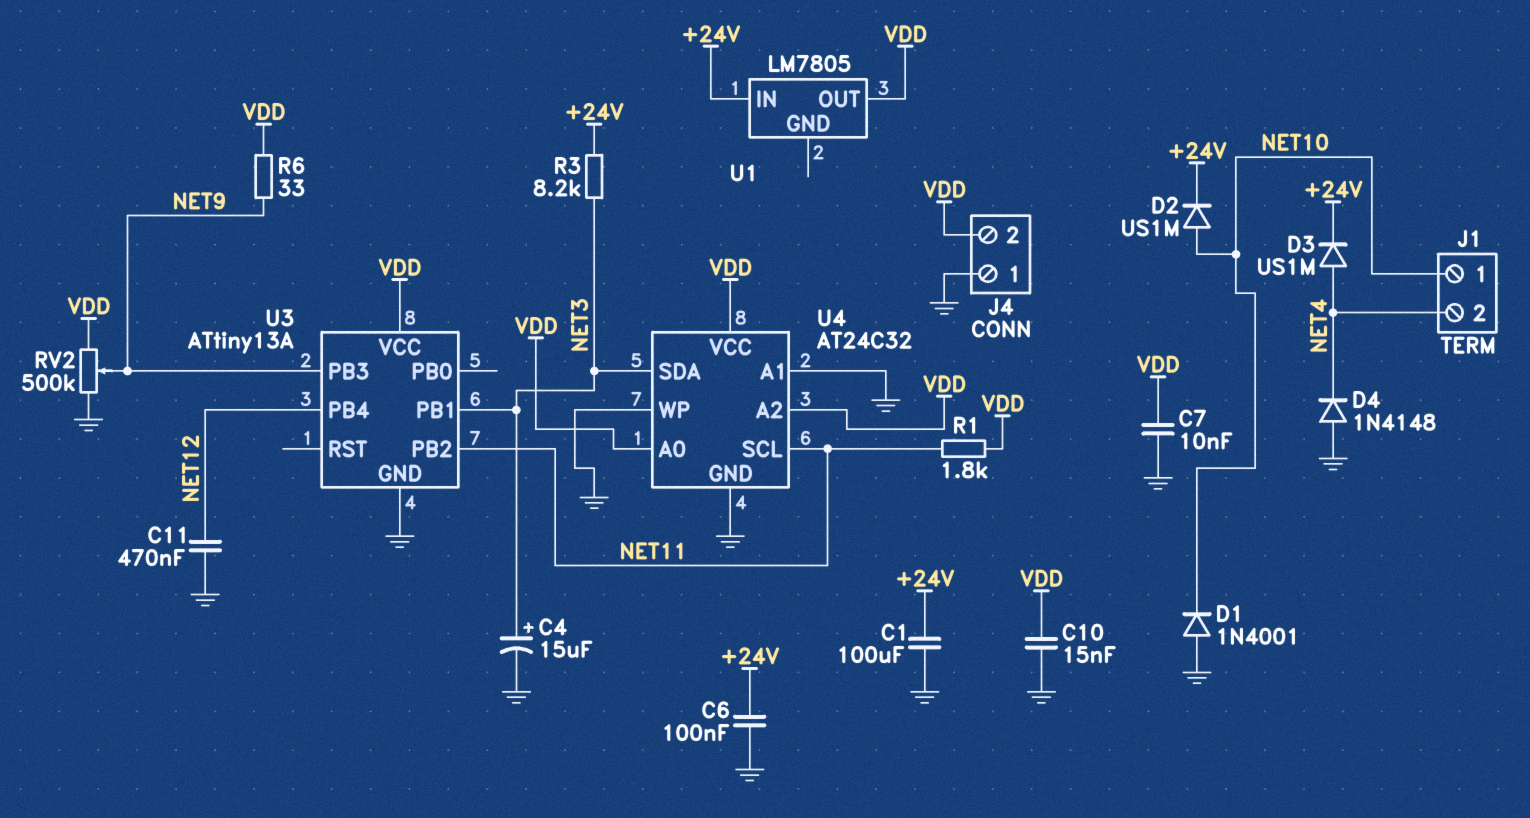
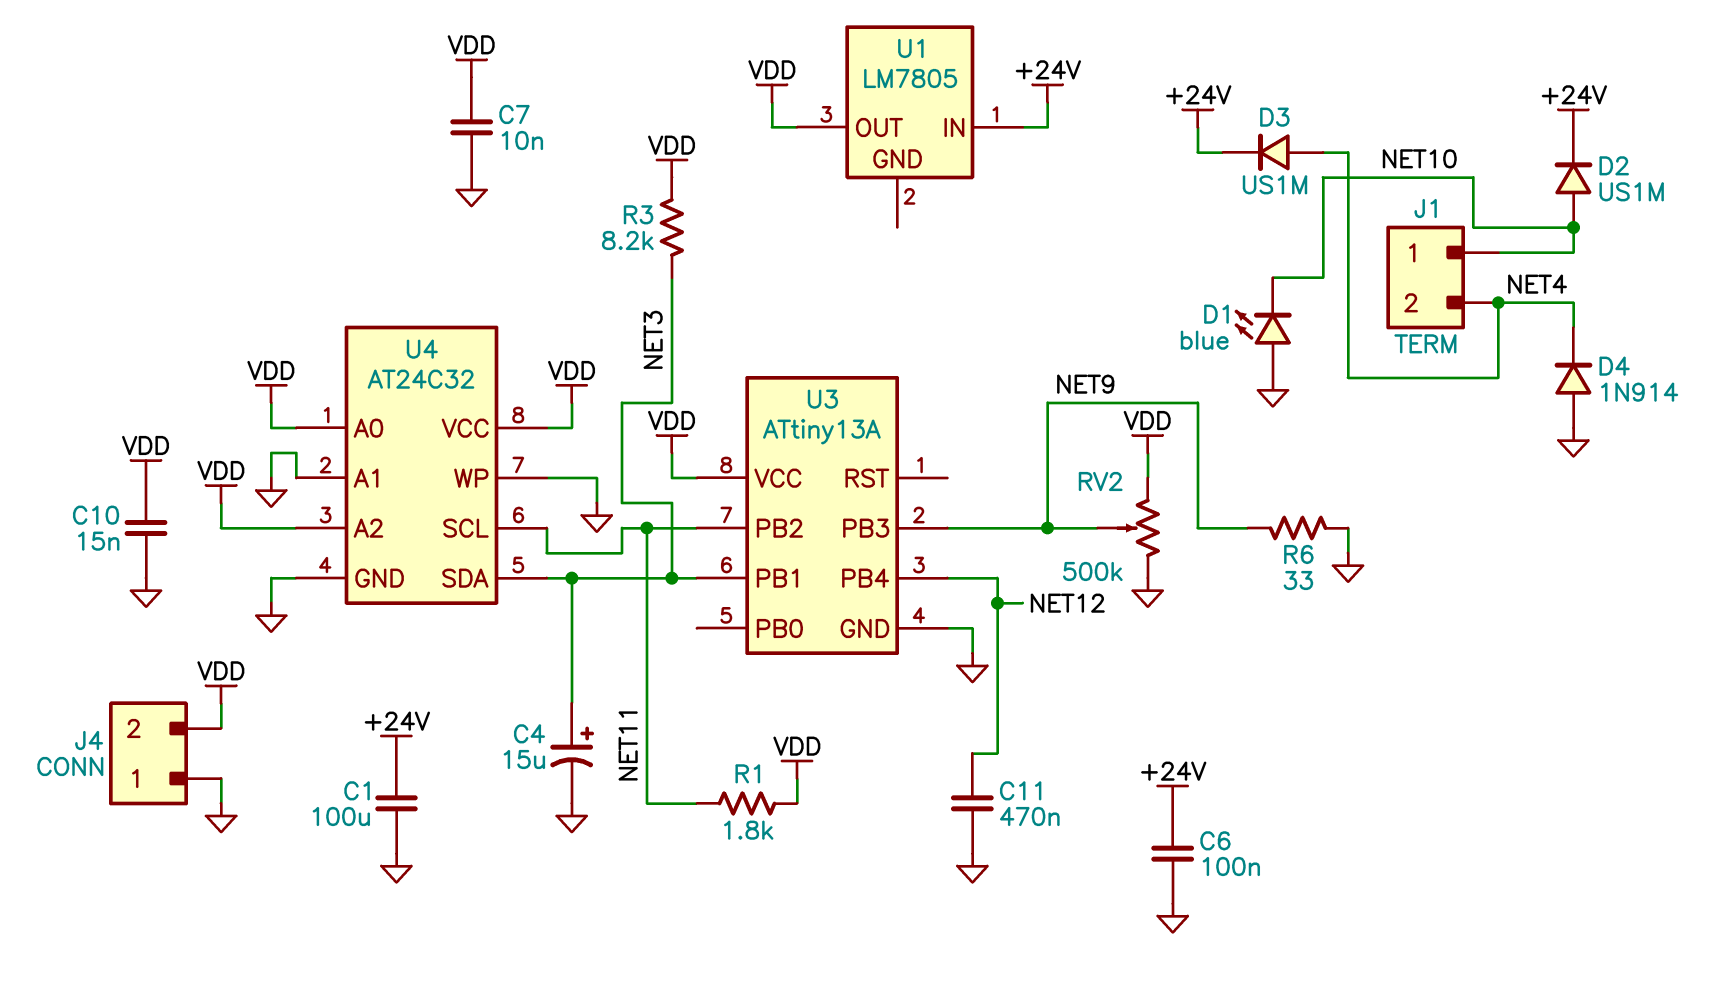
D1: diode 1N4001 (A GND, K NET10) -> LED blue (A GND, K NET10)
D4: diode 1N4148 (A GND, K NET4) -> diode 1N914 (A GND, K NET4)
R3: 8.2k (+24V, NET3) -> 8.2k (NET3, VDD)
R6: 33 (NET9, VDD) -> 33 (GND, NET9)

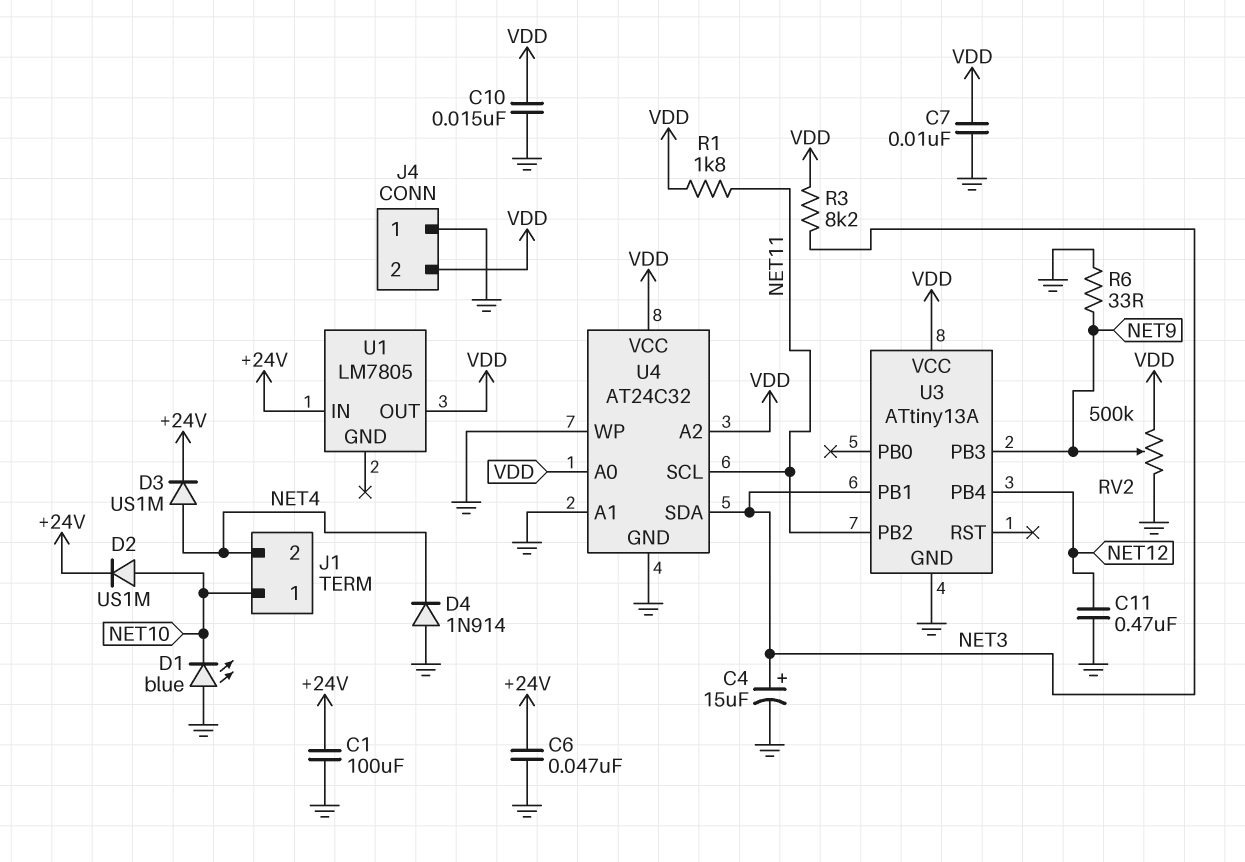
C6: 100nF (+24V, GND) -> 47nF (+24V, GND)

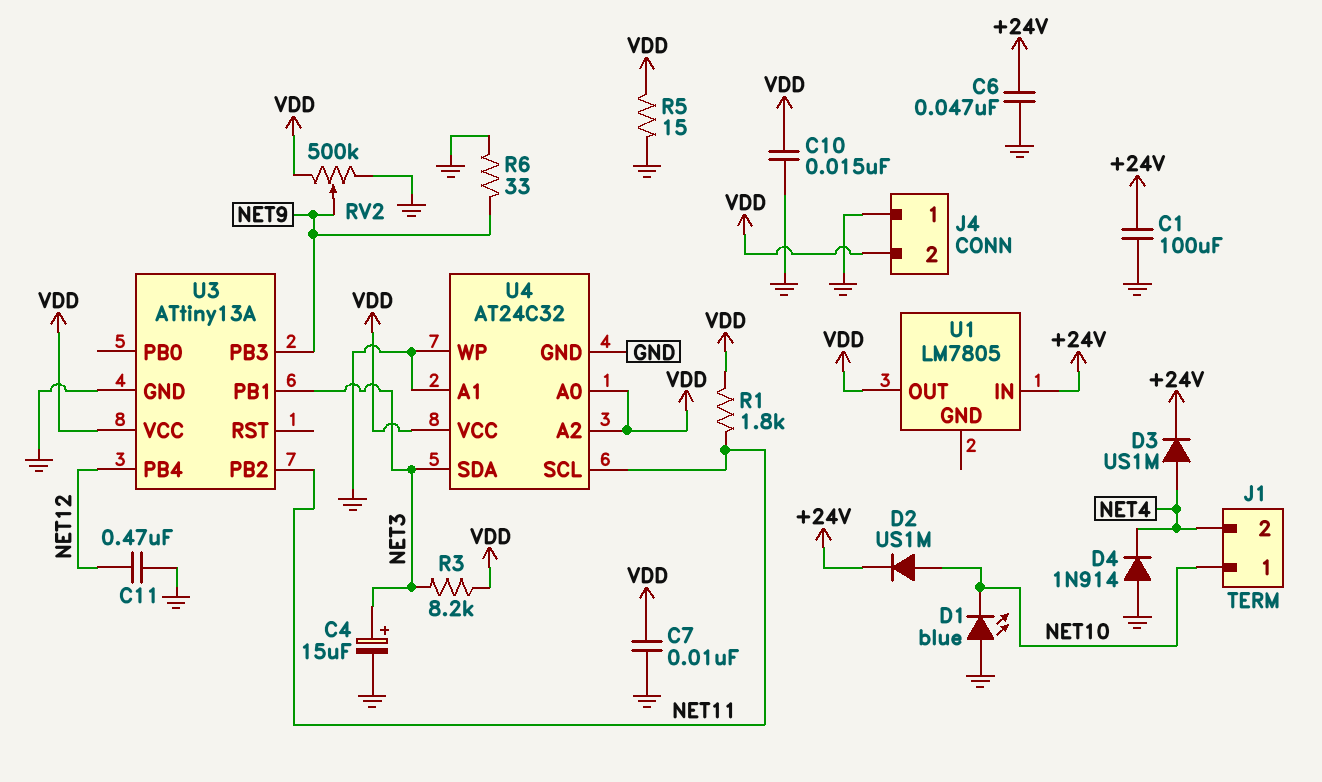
R5: none -> 15 (GND, VDD)

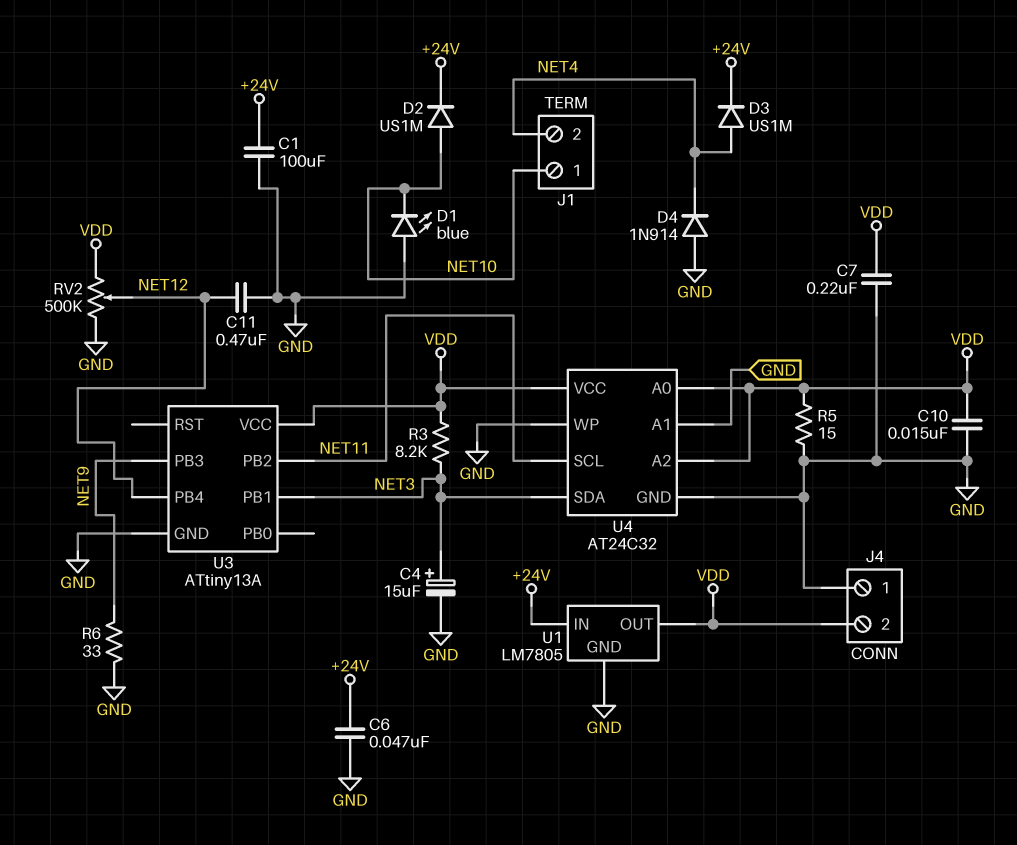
C7: 10nF (GND, VDD) -> 220nF (GND, VDD)
R1: 1.8k (NET11, VDD) -> none
RV2: 500k (GND, VDD, wiper NET9) -> 500k (GND, VDD, wiper NET12)
U1 pin GND: none -> GND

